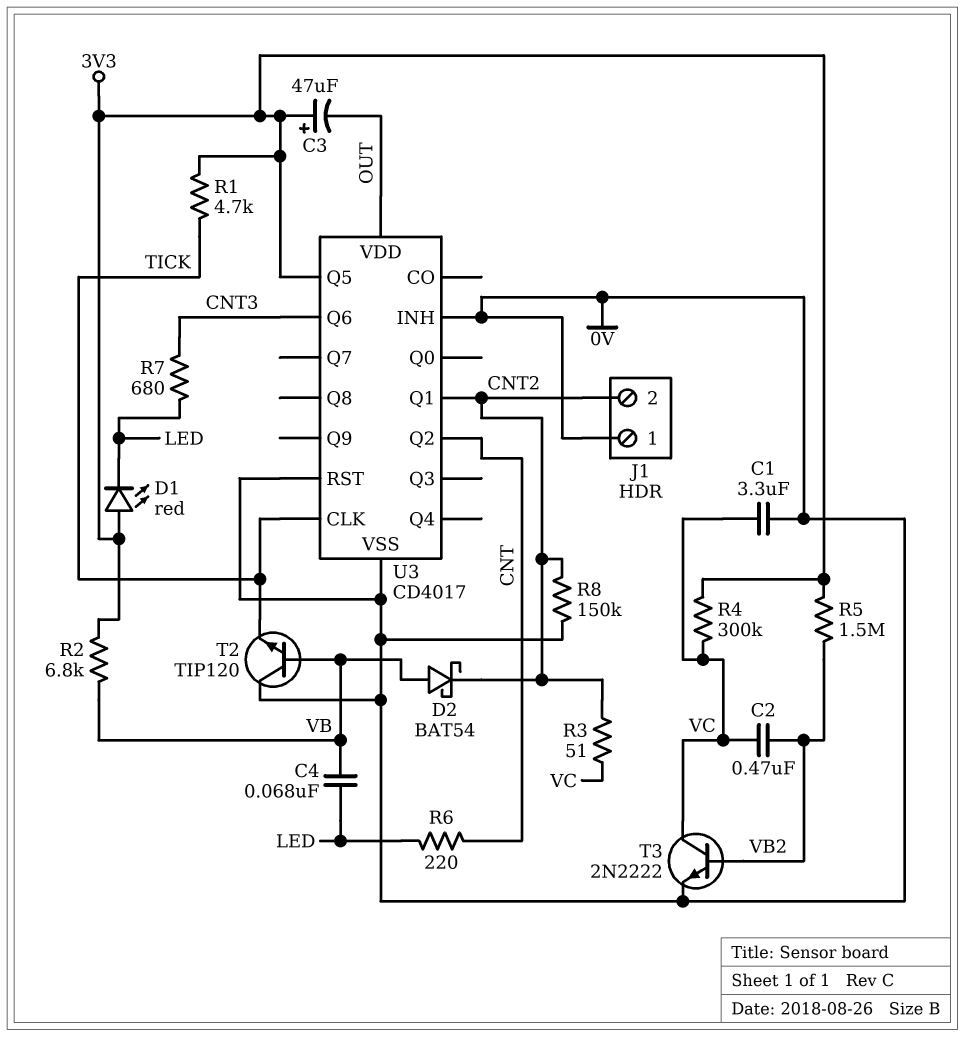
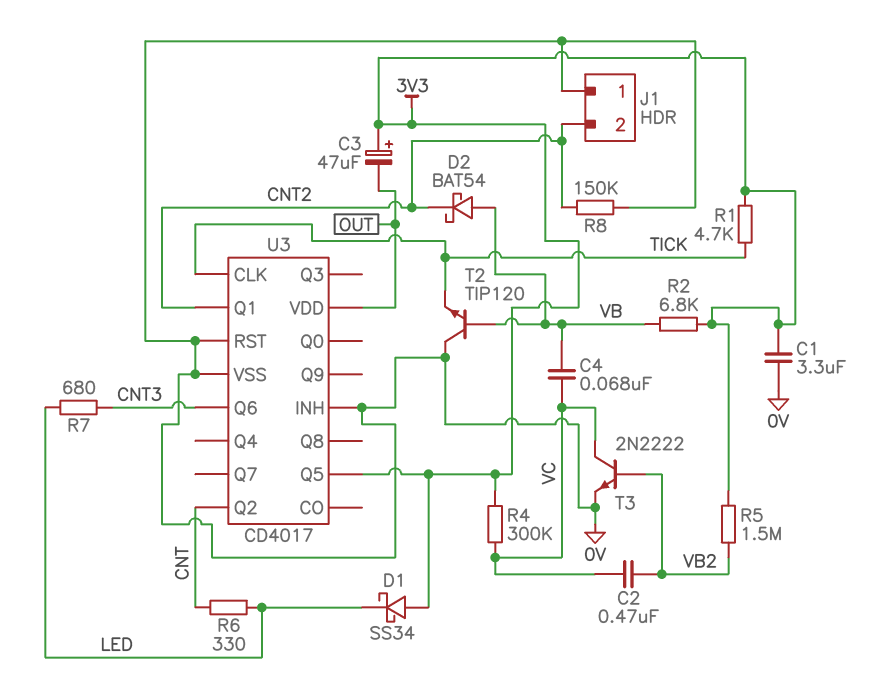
C1: 3.3uF (0V, VC) -> 3.3uF (0V, 3V3)
C4: 68nF (LED, VB) -> 68nF (VB, VC)
D1: LED red (A 3V3, K LED) -> schottky SS34 (A 3V3, K LED)
R3: 51 (CNT2, VC) -> none
R6: 220 (CNT, LED) -> 330 (CNT, LED)

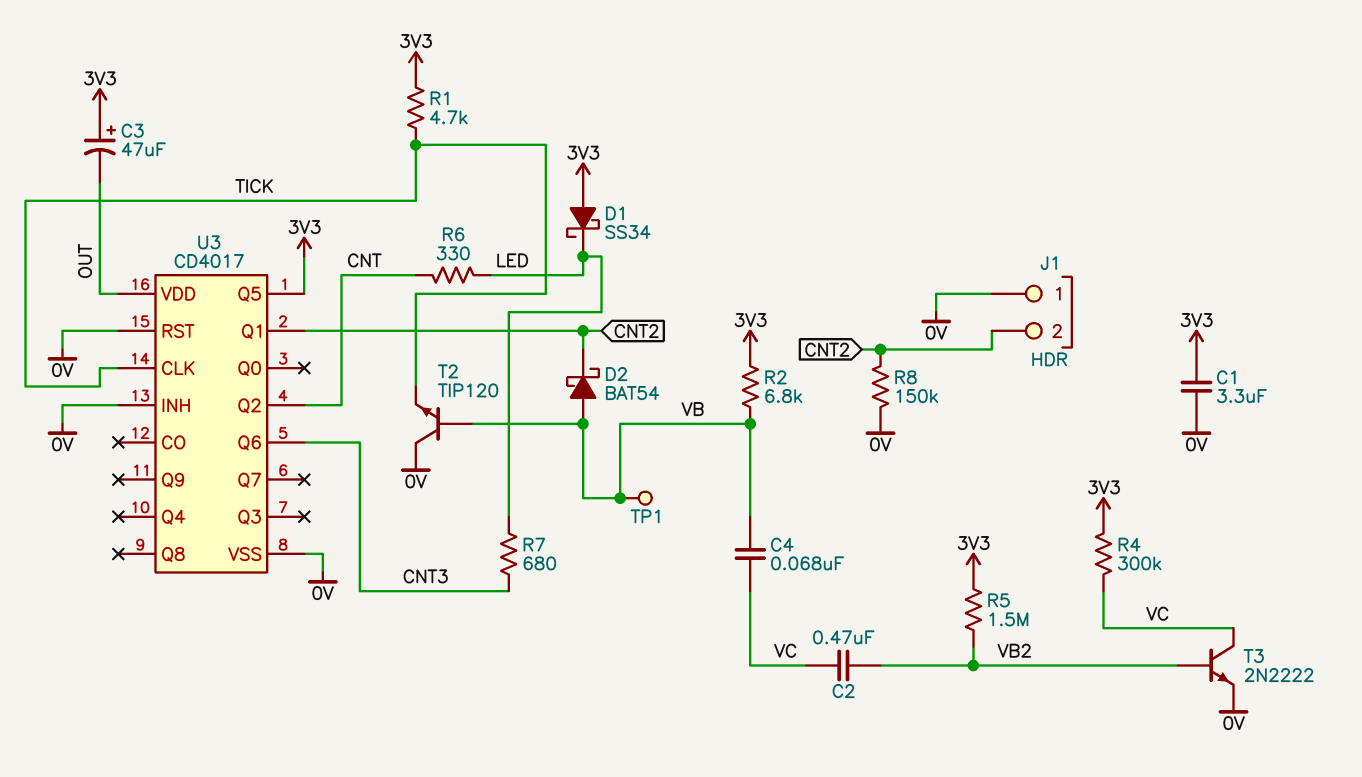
TP1: none -> test point (VB)

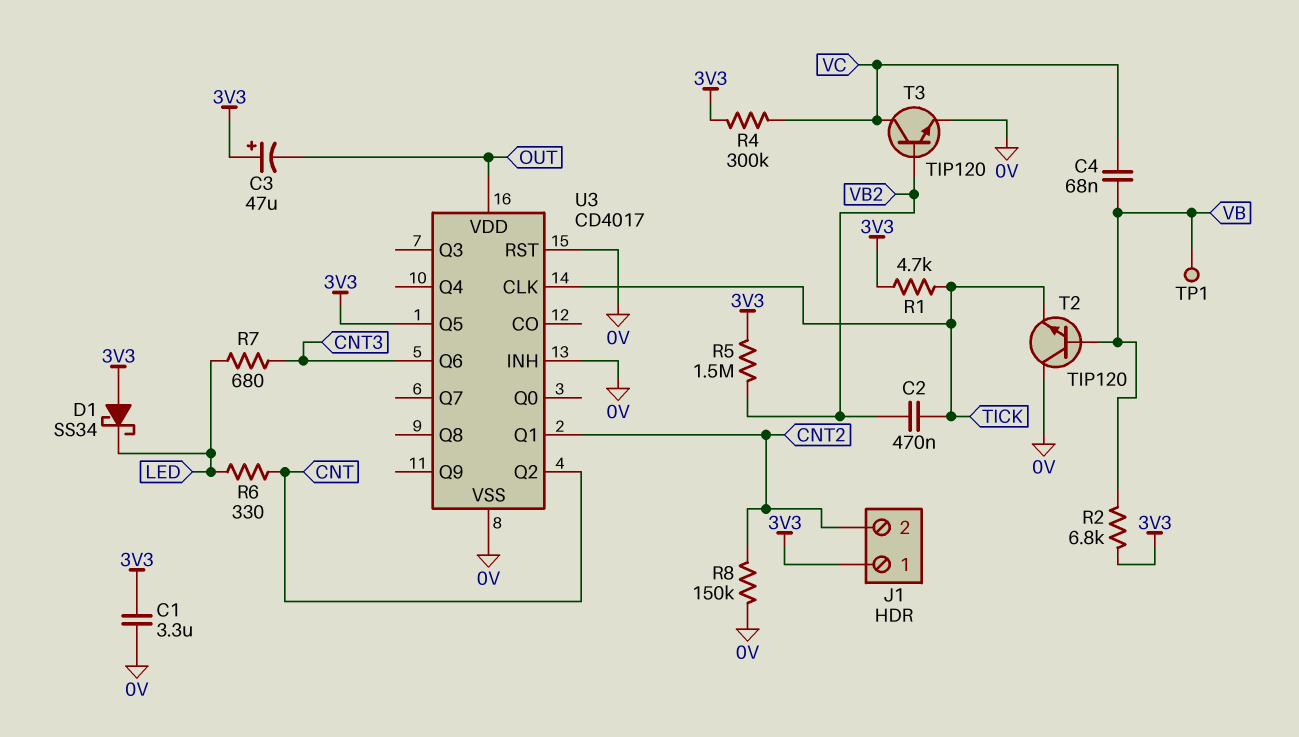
C2: 470nF (VB2, VC) -> 470nF (TICK, VB2)
D2: schottky BAT54 (A VB, K CNT2) -> none
J1 pin 1: 0V -> 3V3
T3: NPN 2N2222 (B VB2, C VC, E 0V) -> NPN TIP120 (B VB2, C VC, E 0V)

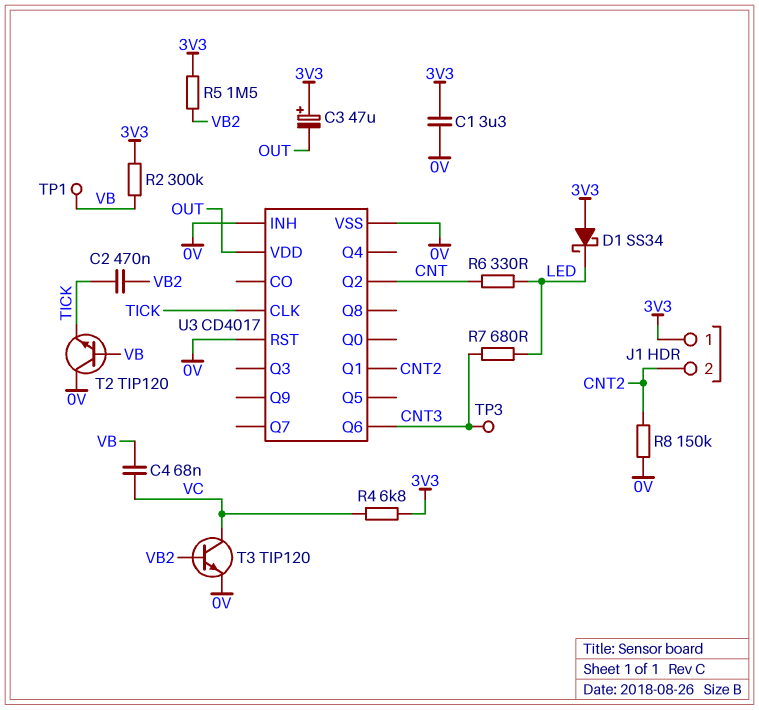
R1: 4.7k (3V3, TICK) -> none
R2: 6.8k (3V3, VB) -> 300k (3V3, VB)
R4: 300k (3V3, VC) -> 6.8k (3V3, VC)
TP3: none -> test point (CNT3)
U3 pin Q5: 3V3 -> none

